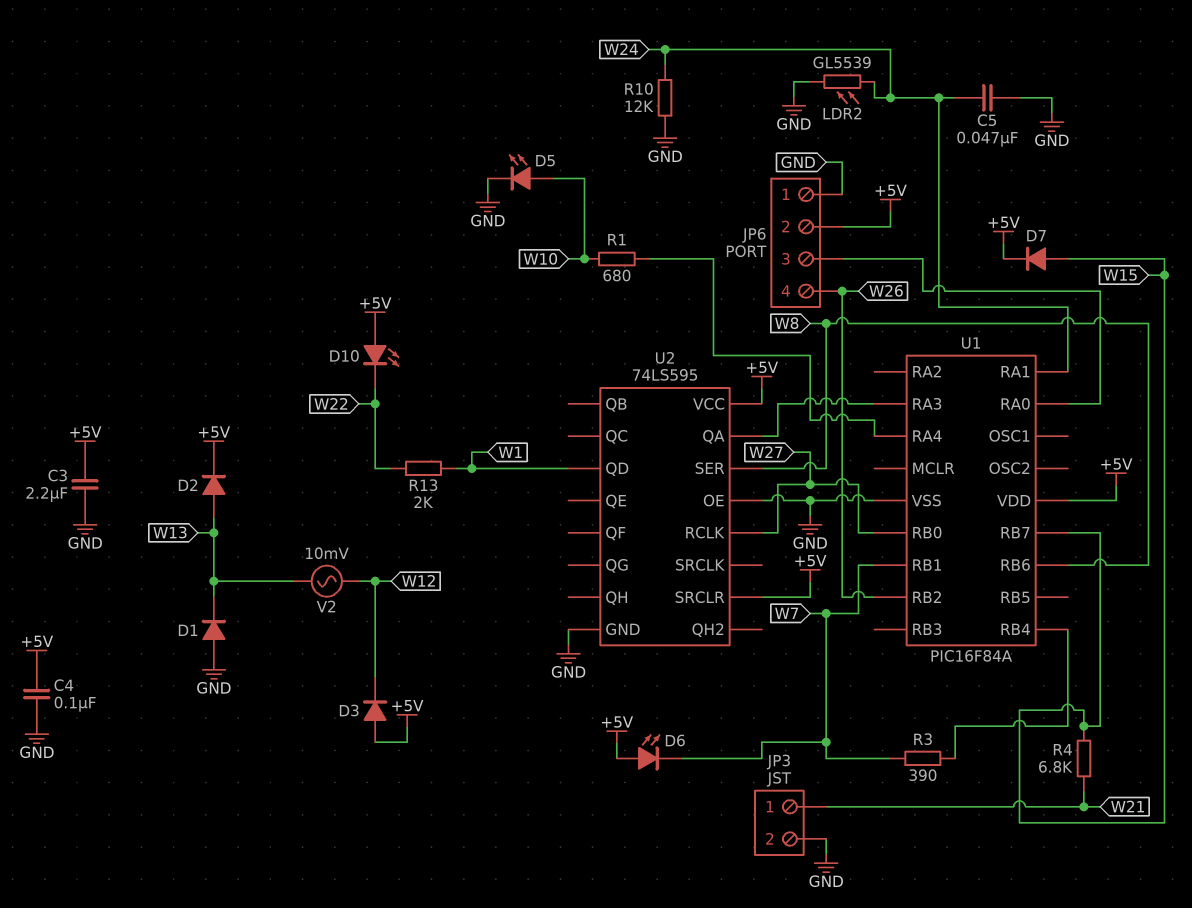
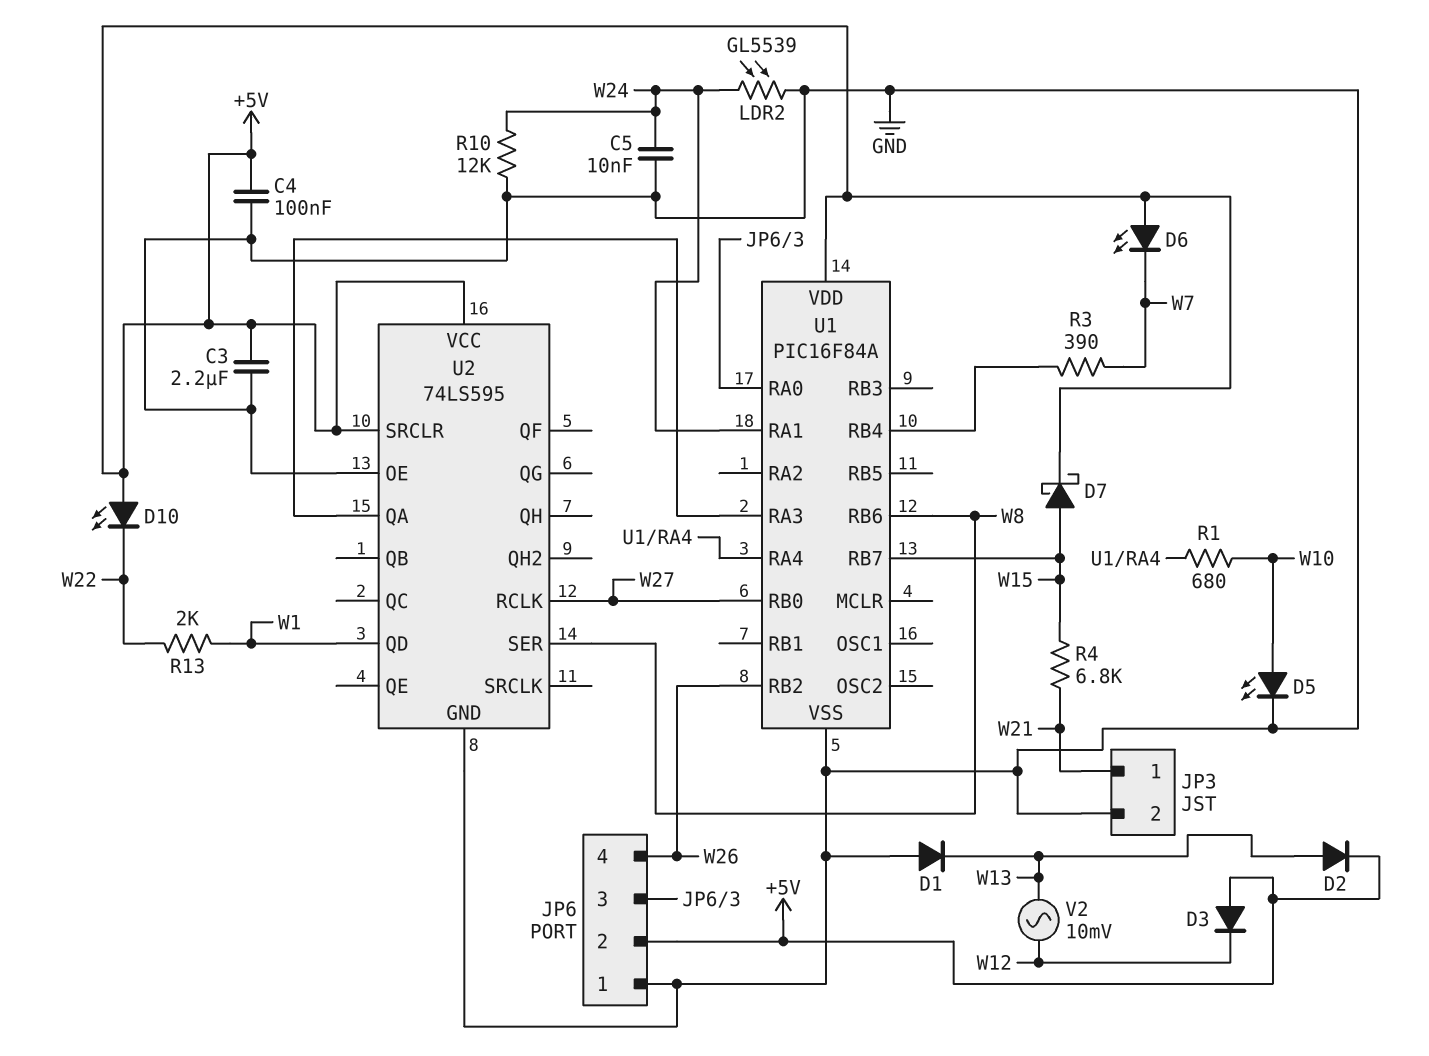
C5: 47nF (GND, W24) -> 10nF (GND, W24)
D7: diode (A W15, K +5V) -> schottky (A W15, K +5V)
U1 pin RB1: W7 -> none

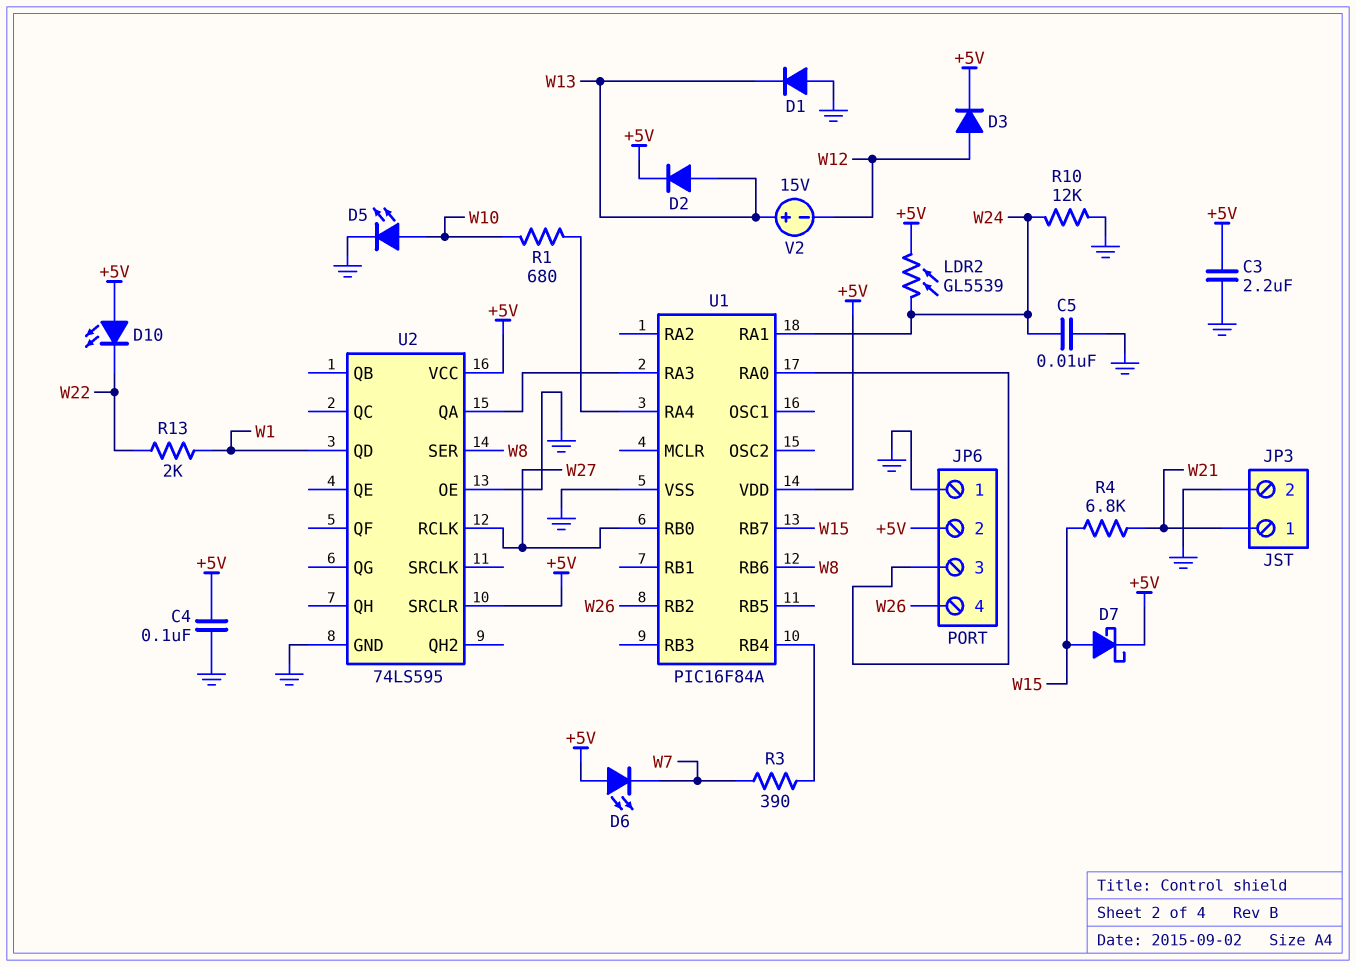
D3: diode (A +5V, K W12) -> diode (A W12, K +5V)
LDR2: GL5539 (GND, W24) -> GL5539 (+5V, W24)
V2: AC 10mV (W12, W13) -> 15V (plus W13, minus W12)

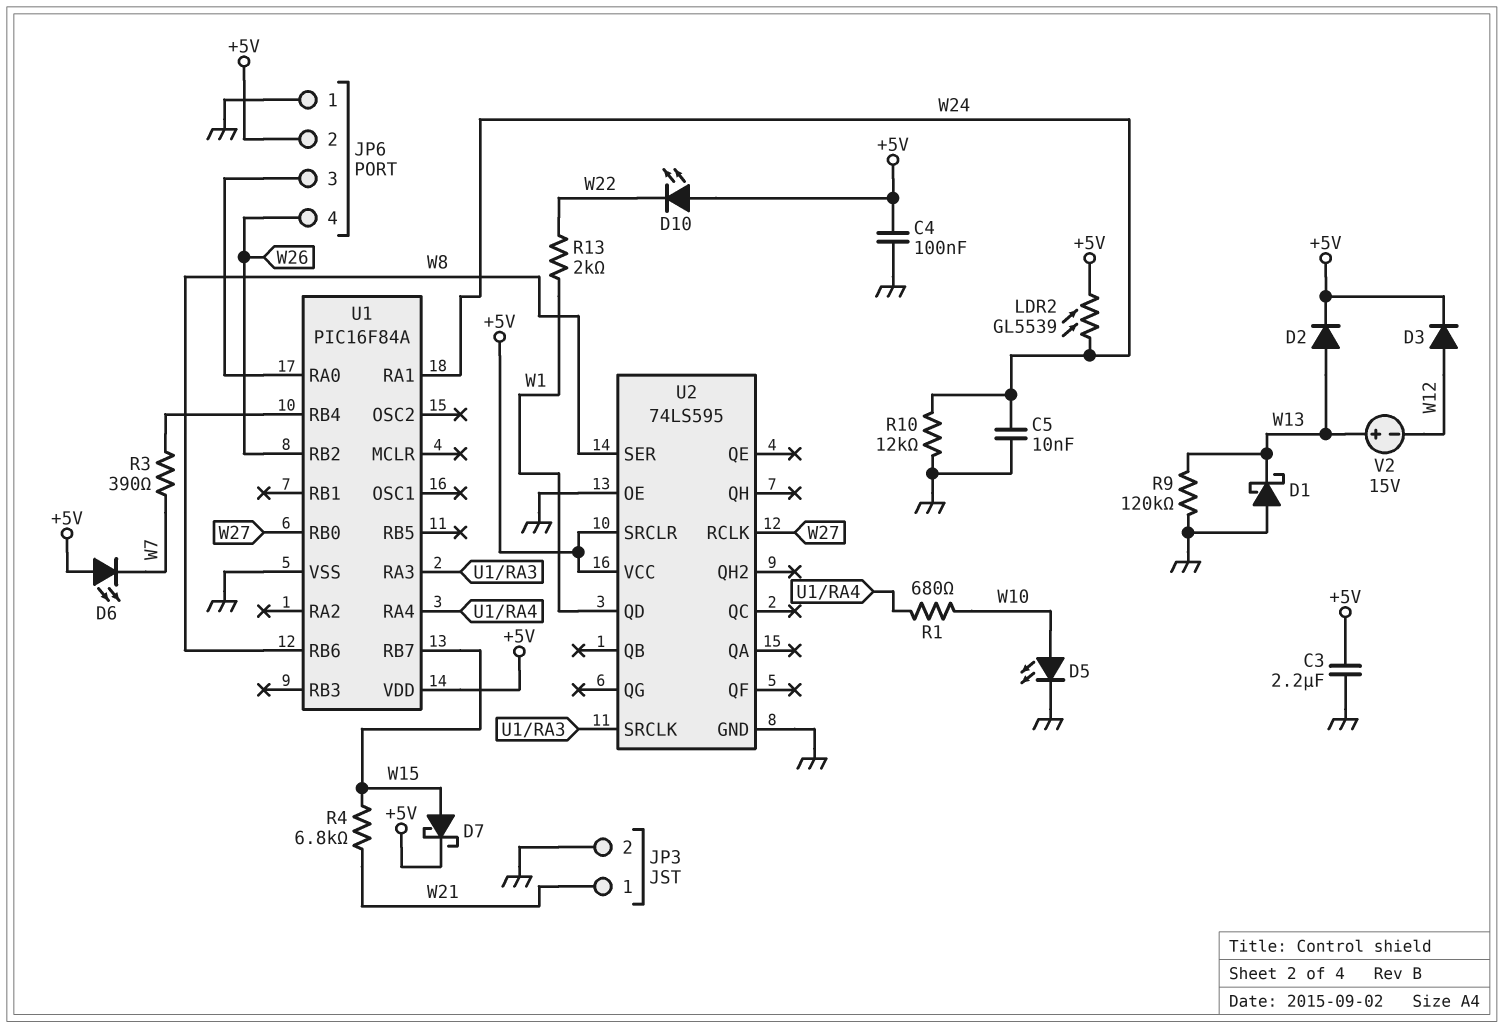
D1: diode (A GND, K W13) -> schottky (A GND, K W13)
R9: none -> 120k (GND, W13)
U2 pin QA: U1/RA3 -> none
U2 pin SRCLK: none -> U1/RA3

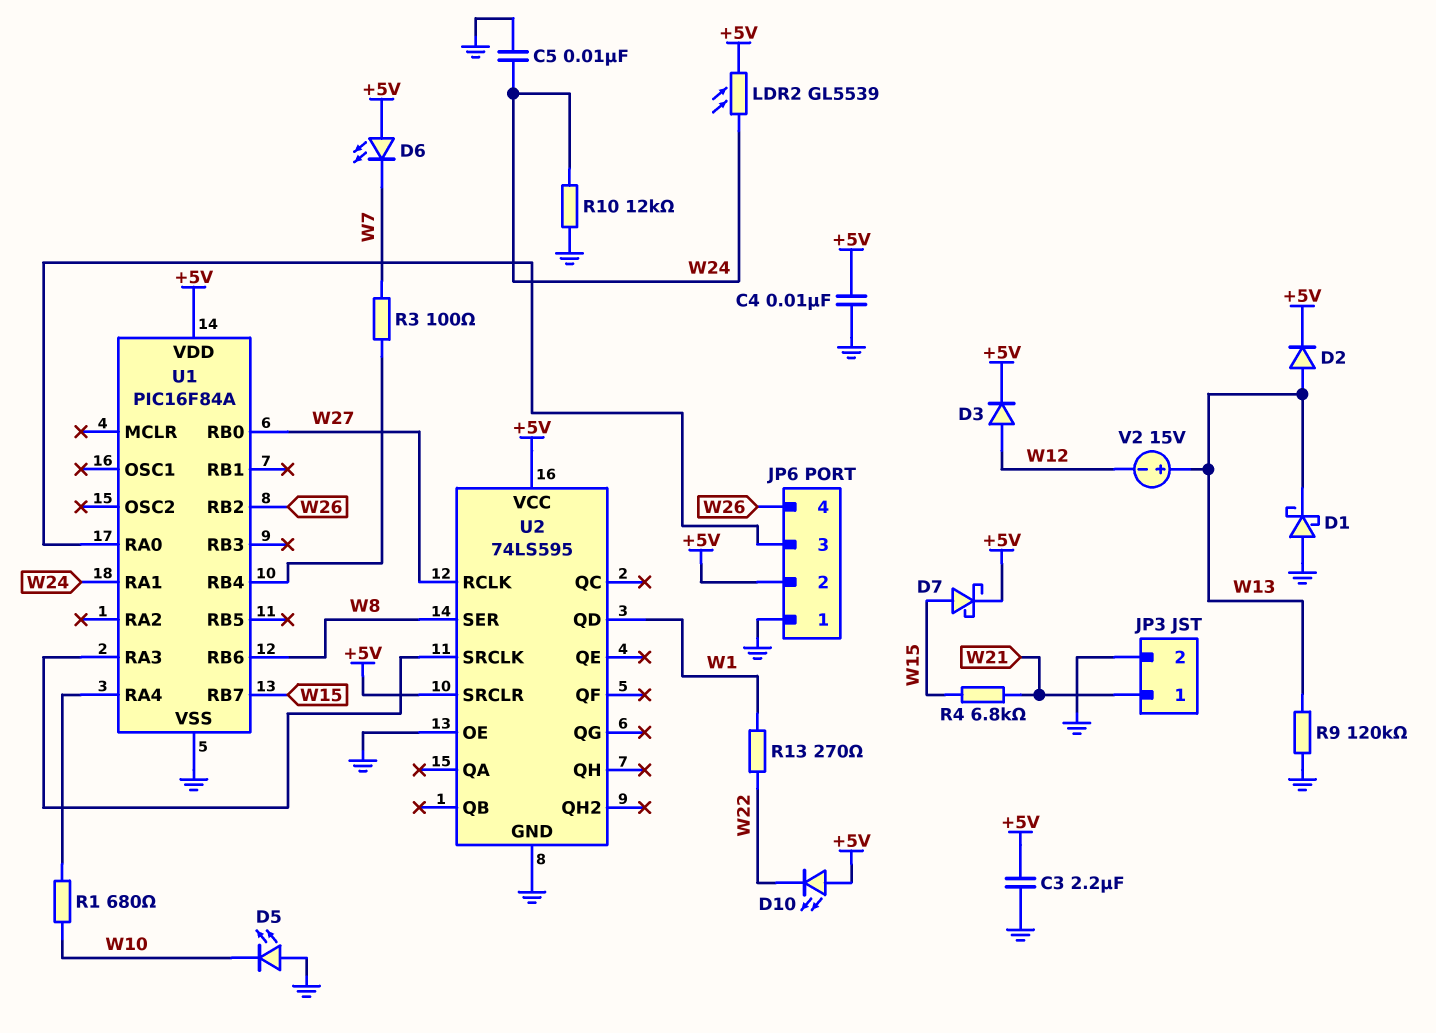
C4: 100nF (+5V, GND) -> 10nF (+5V, GND)
D5: LED (A W10, K GND) -> LED (A GND, K W10)
R3: 390 (U1/RB4, W7) -> 100 (U1/RB4, W7)
R13: 2k (W1, W22) -> 270 (W1, W22)

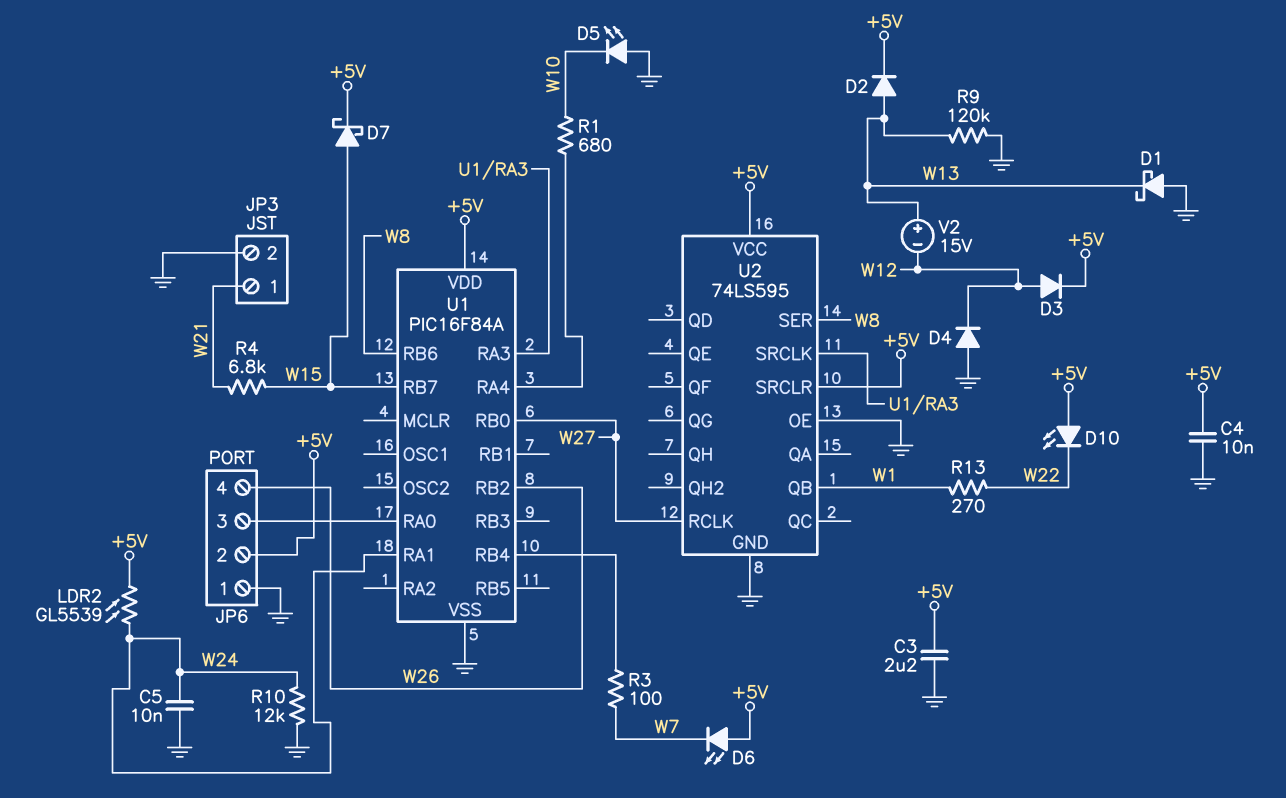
D4: none -> diode (A GND, K W12)
U2 pin QB: none -> W1
U2 pin QD: W1 -> none

